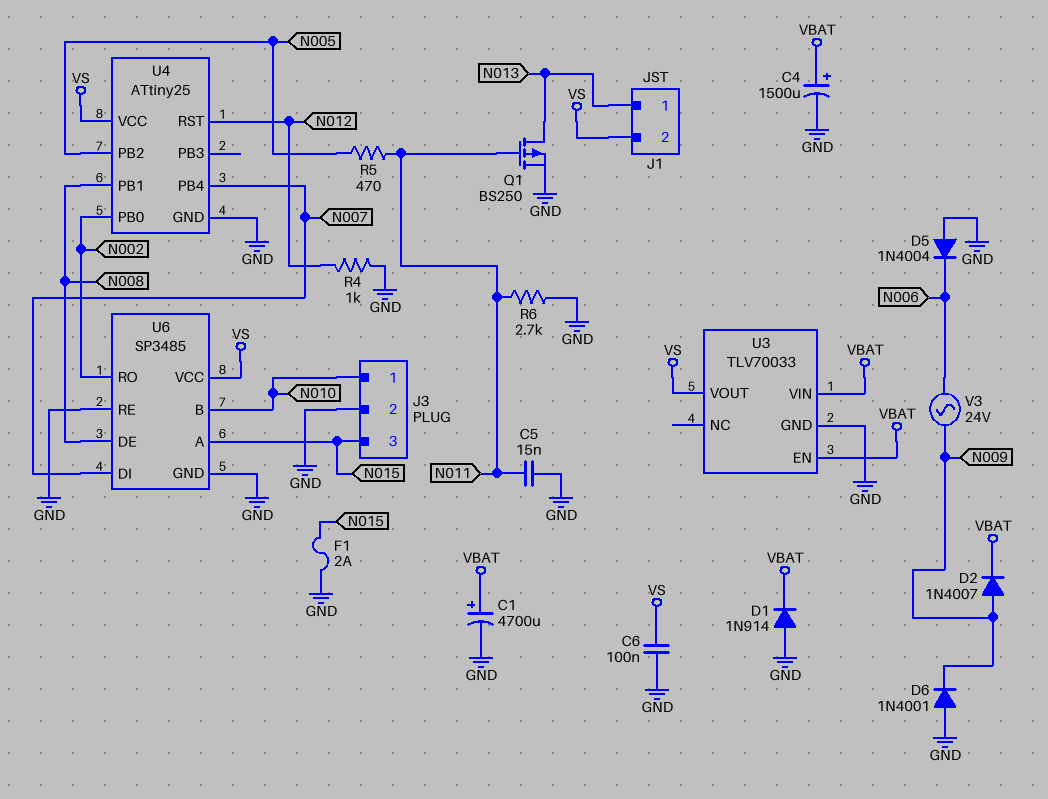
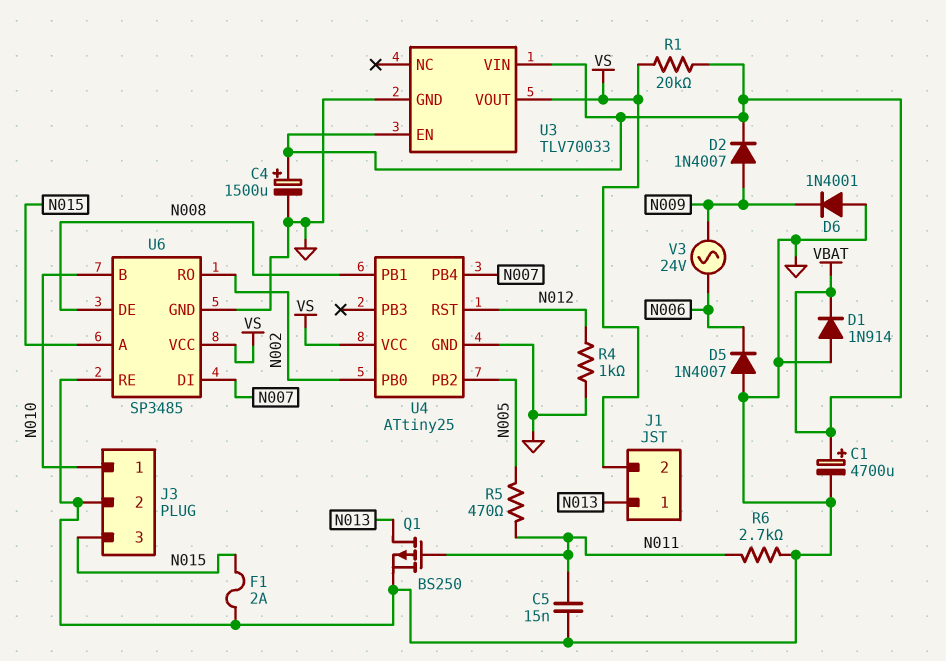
C6: 100nF (GND, VS) -> none
D5: diode 1N4004 (A GND, K N006) -> diode 1N4007 (A GND, K N006)
R1: none -> 20k (VBAT, VS)

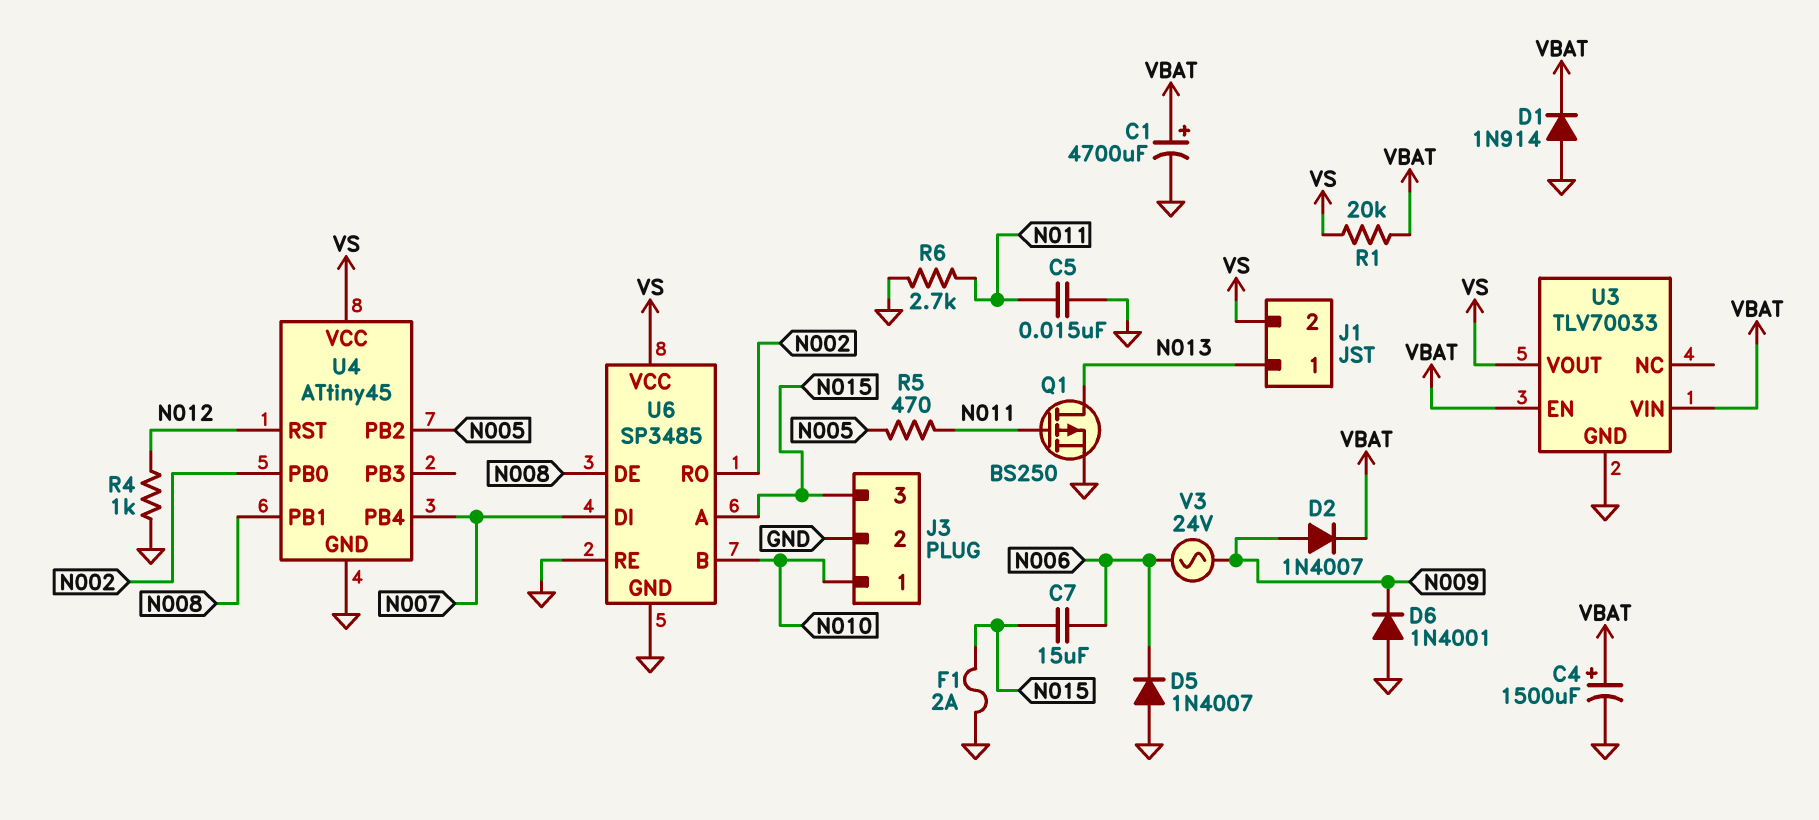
C7: none -> 15uF (N006, N015)
U4: ATtiny25 -> ATtiny45

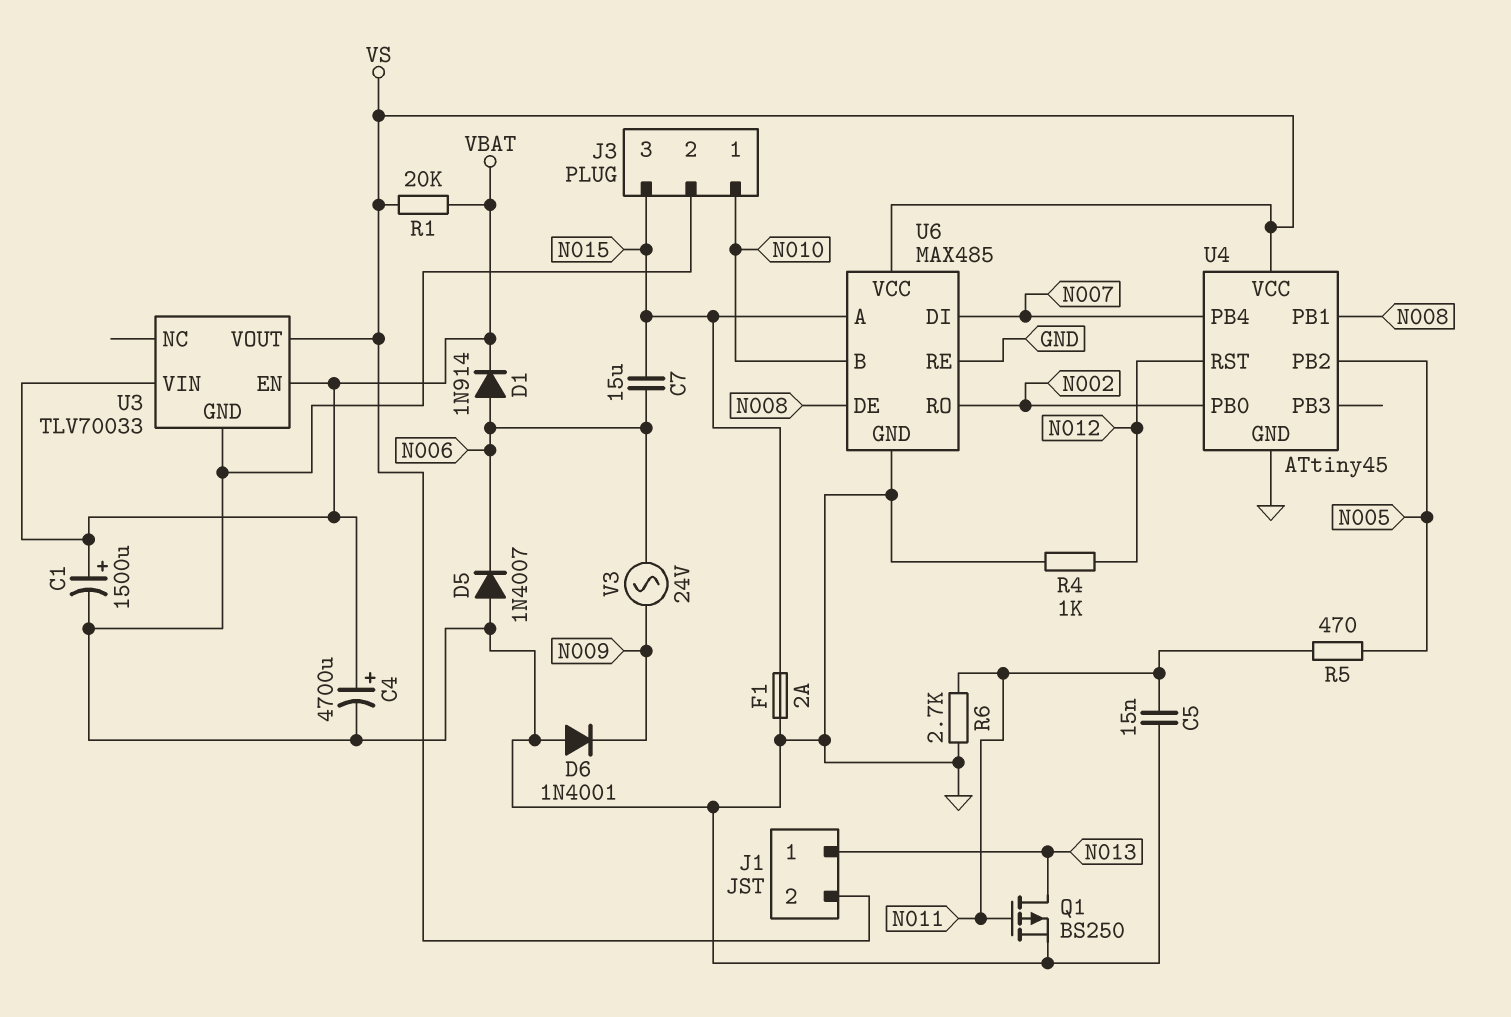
C1: 4700uF (plus VBAT, minus GND) -> 1500uF (plus VBAT, minus GND)
C4: 1500uF (plus VBAT, minus GND) -> 4700uF (plus VBAT, minus GND)
D1: diode 1N914 (A GND, K VBAT) -> diode 1N914 (A N006, K VBAT)
D2: diode 1N4007 (A N009, K VBAT) -> none
U6: SP3485 -> MAX485

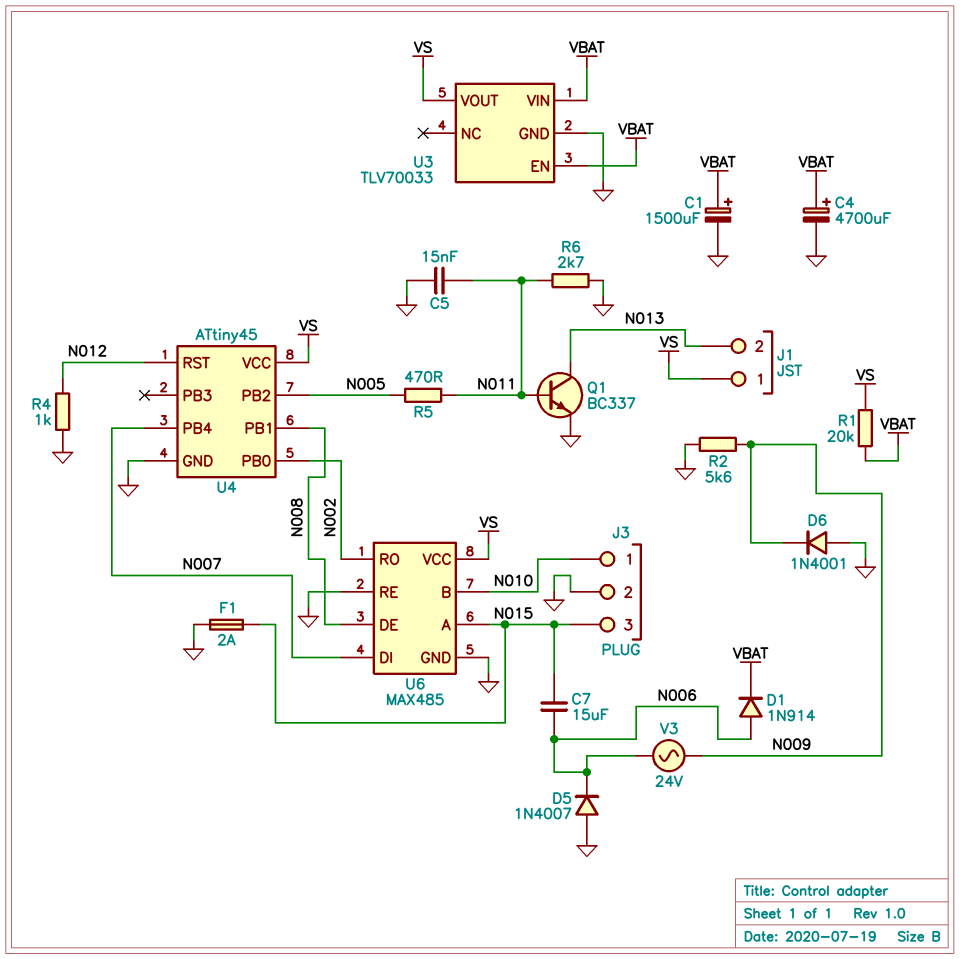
J1 pin 1: N013 -> VS
J1 pin 2: VS -> N013
Q1: PMOS BS250 (G N011, D N013, S GND) -> NPN BC337 (B N011, C N013, E GND)
R2: none -> 5.6k (GND, N009)

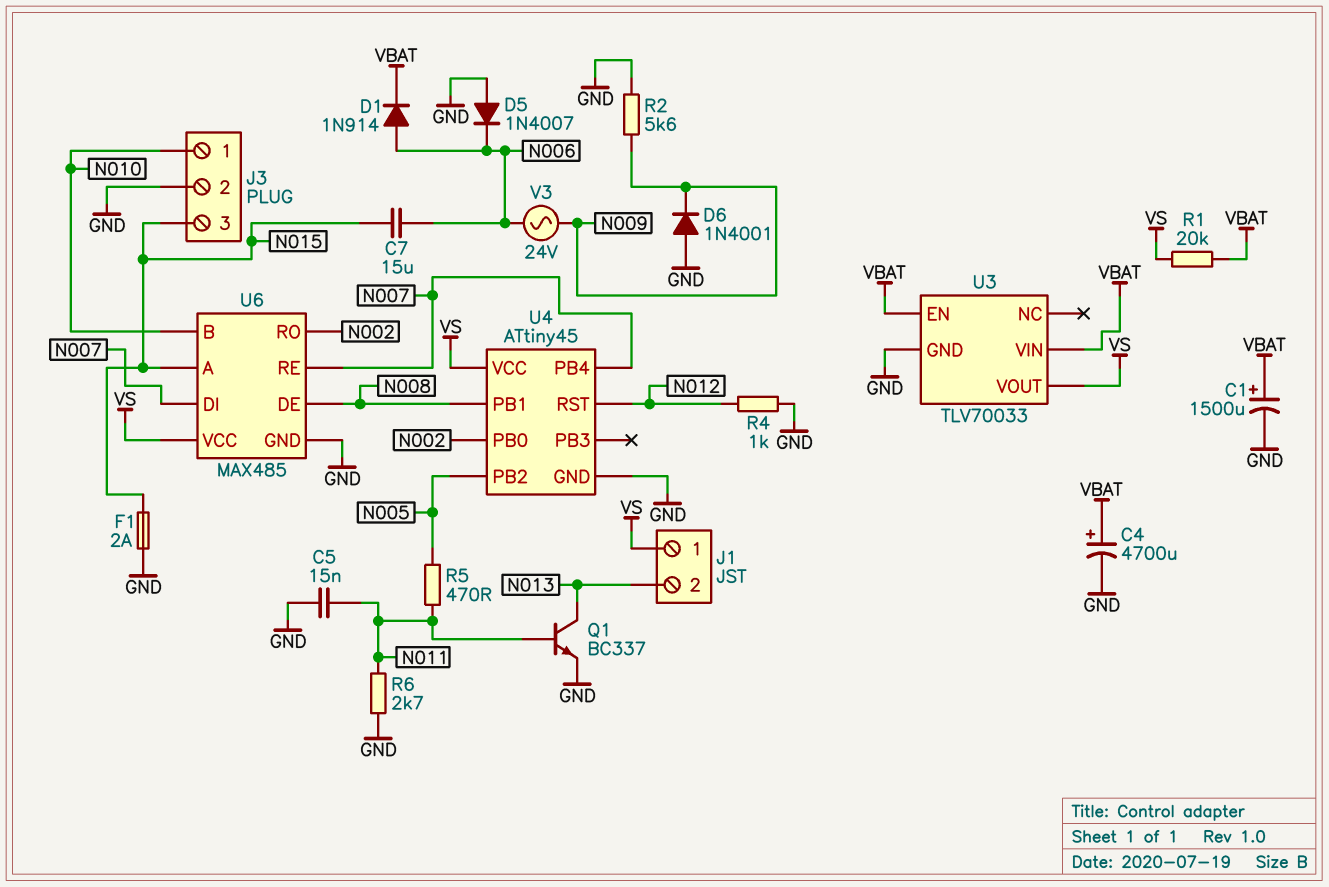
U6 pin RE: GND -> N007

